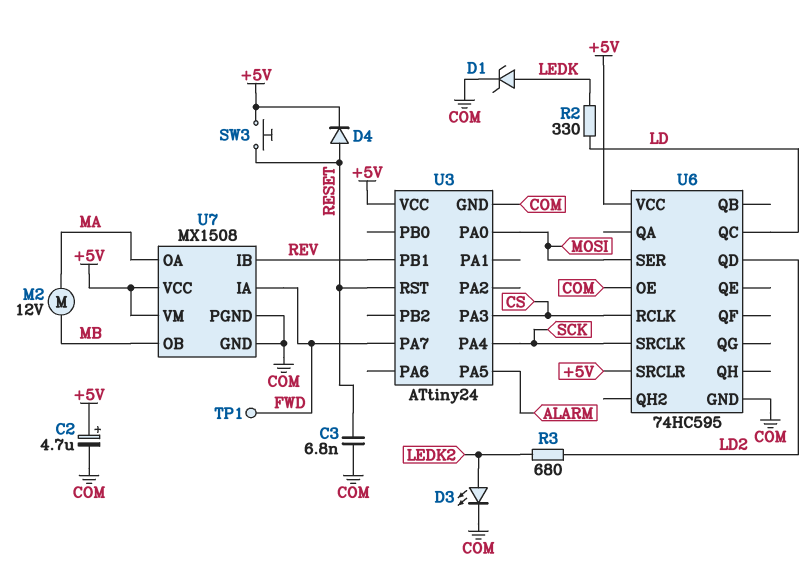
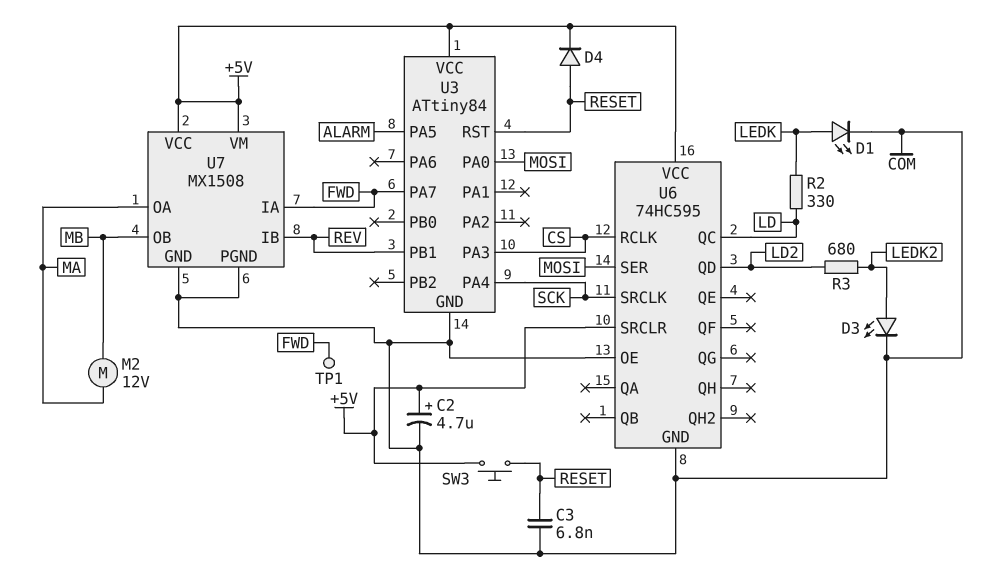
D1: zener (A LEDK, K COM) -> LED (A LEDK, K COM)
U3: ATtiny24 -> ATtiny84

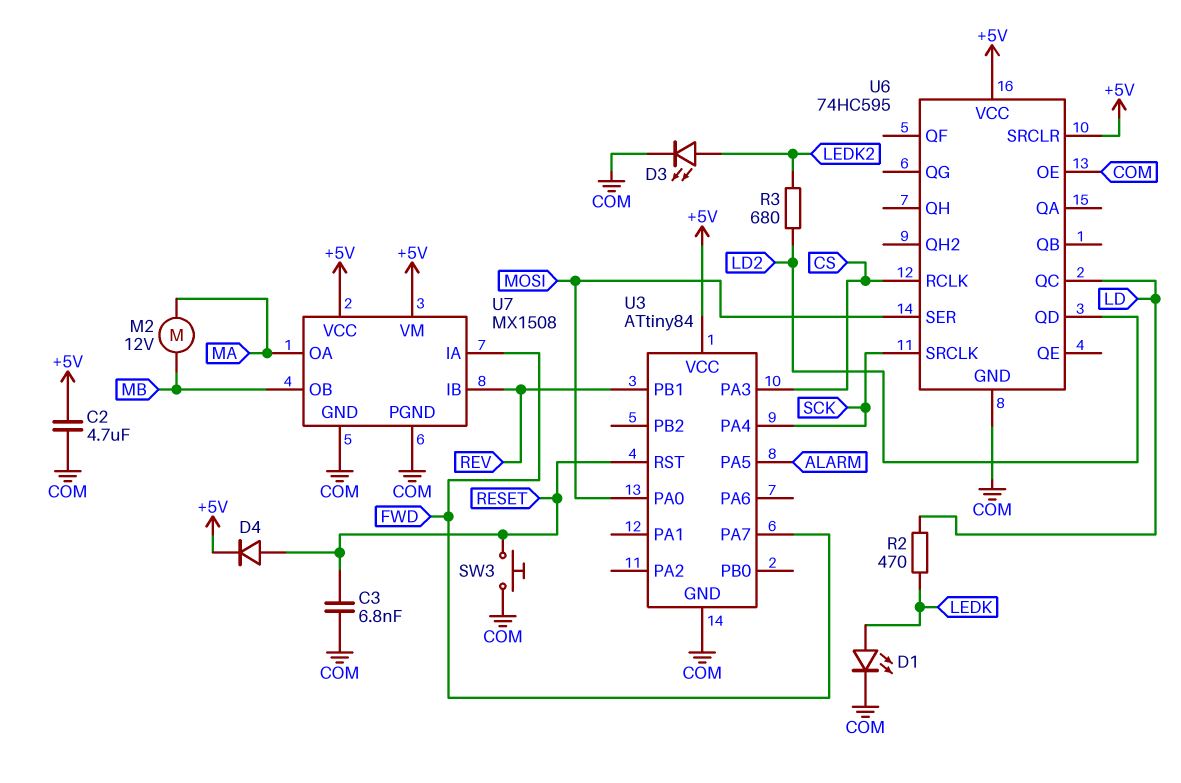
C2: 4.7uF (plus +5V, minus COM) -> 4.7uF (+5V, COM)
R2: 330 (LD, LEDK) -> 470 (LD, LEDK)
SW3: button (+5V, RESET) -> button (COM, RESET)
TP1: test point (FWD) -> none

